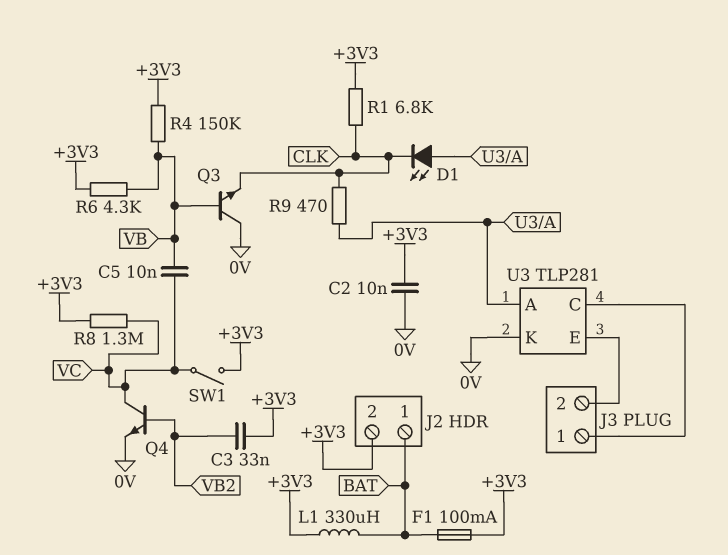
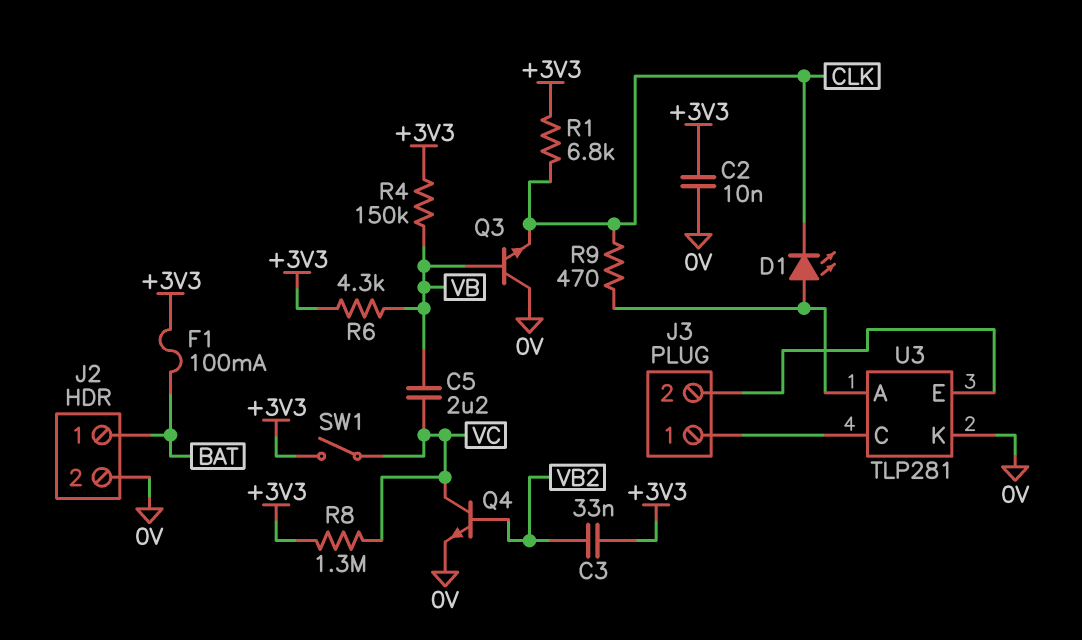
C5: 10nF (VB, VC) -> 2.2uF (VB, VC)
J2 pin 2: +3V3 -> 0V
L1: 330uH (+3V3, BAT) -> none

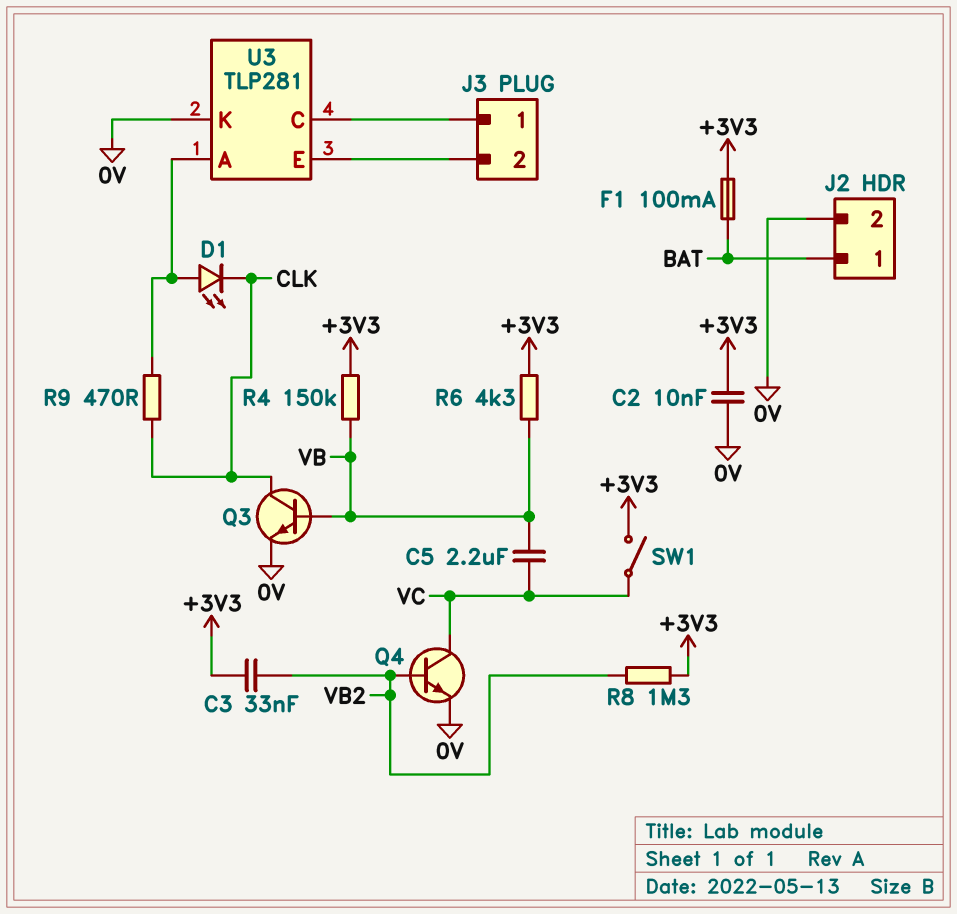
Q3: NPN (B VB, C 0V, E CLK) -> NPN (B VB, C CLK, E 0V)
R1: 6.8k (+3V3, CLK) -> none
R8: 1.3M (+3V3, VC) -> 1.3M (+3V3, VB2)

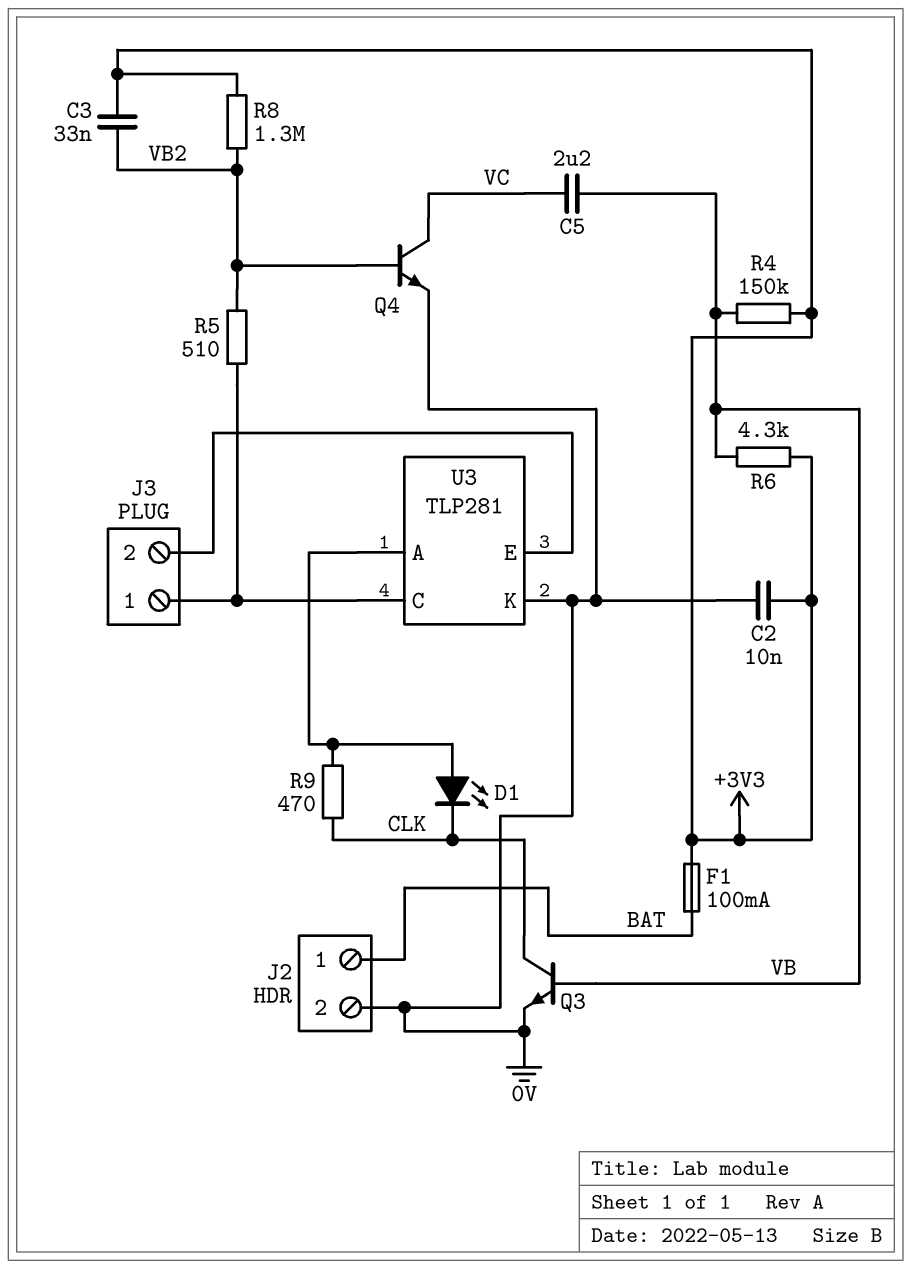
R5: none -> 510 (J3/1, VB2)
SW1: switch (+3V3, VC) -> none

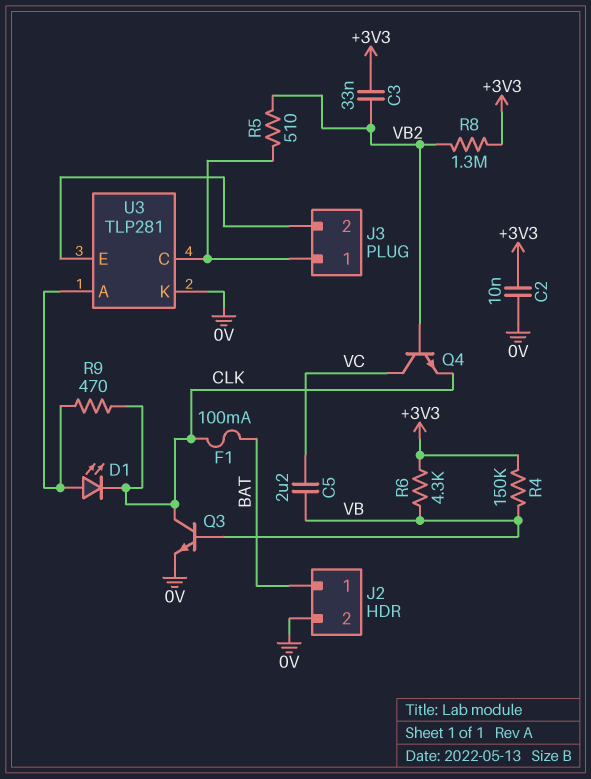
F1: 100mA (+3V3, BAT) -> 100mA (BAT, CLK)
Q4: NPN (B VB2, C VC, E 0V) -> NPN (B VB2, C VC, E CLK)

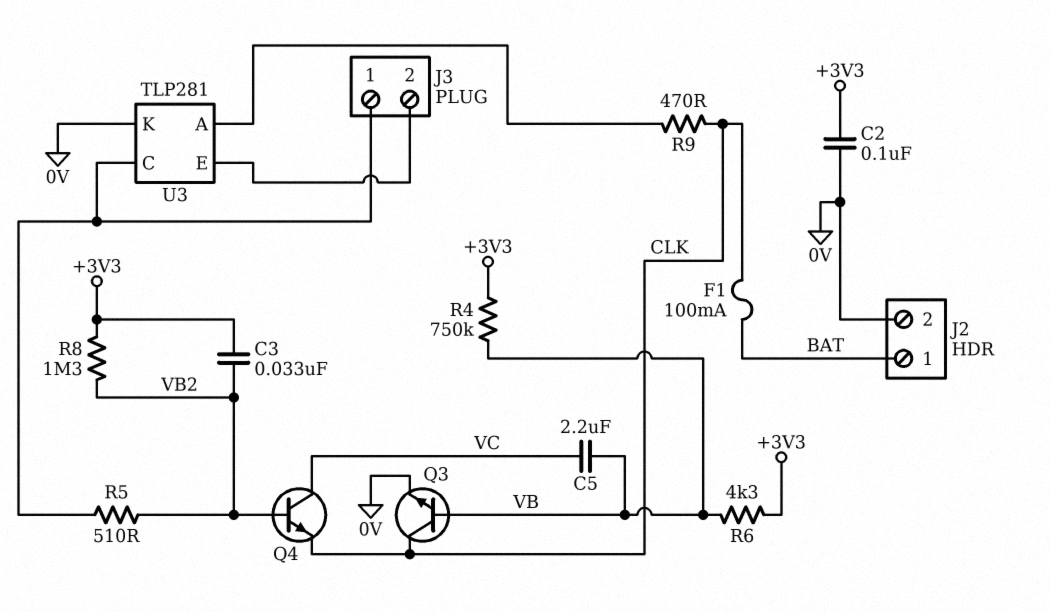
C2: 10nF (+3V3, 0V) -> 100nF (+3V3, 0V)
D1: LED (A U3/A, K CLK) -> none
R4: 150k (+3V3, VB) -> 750k (+3V3, VB)

